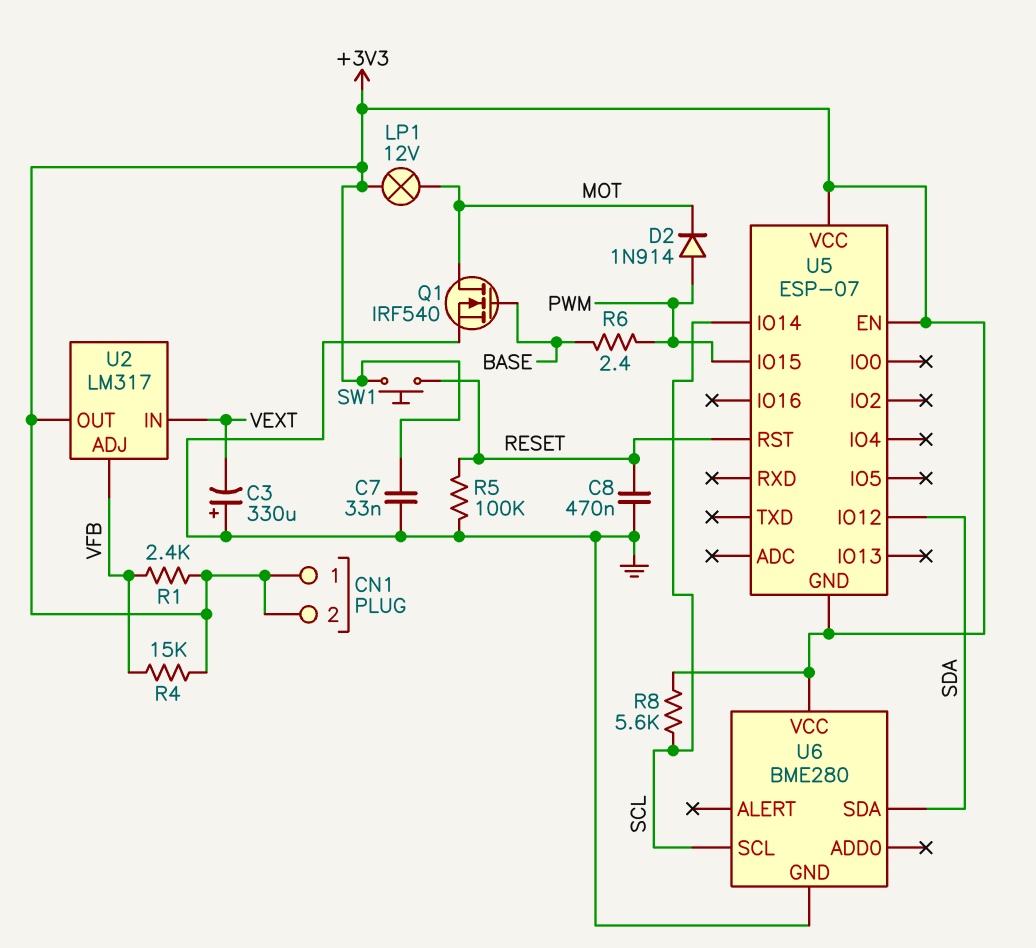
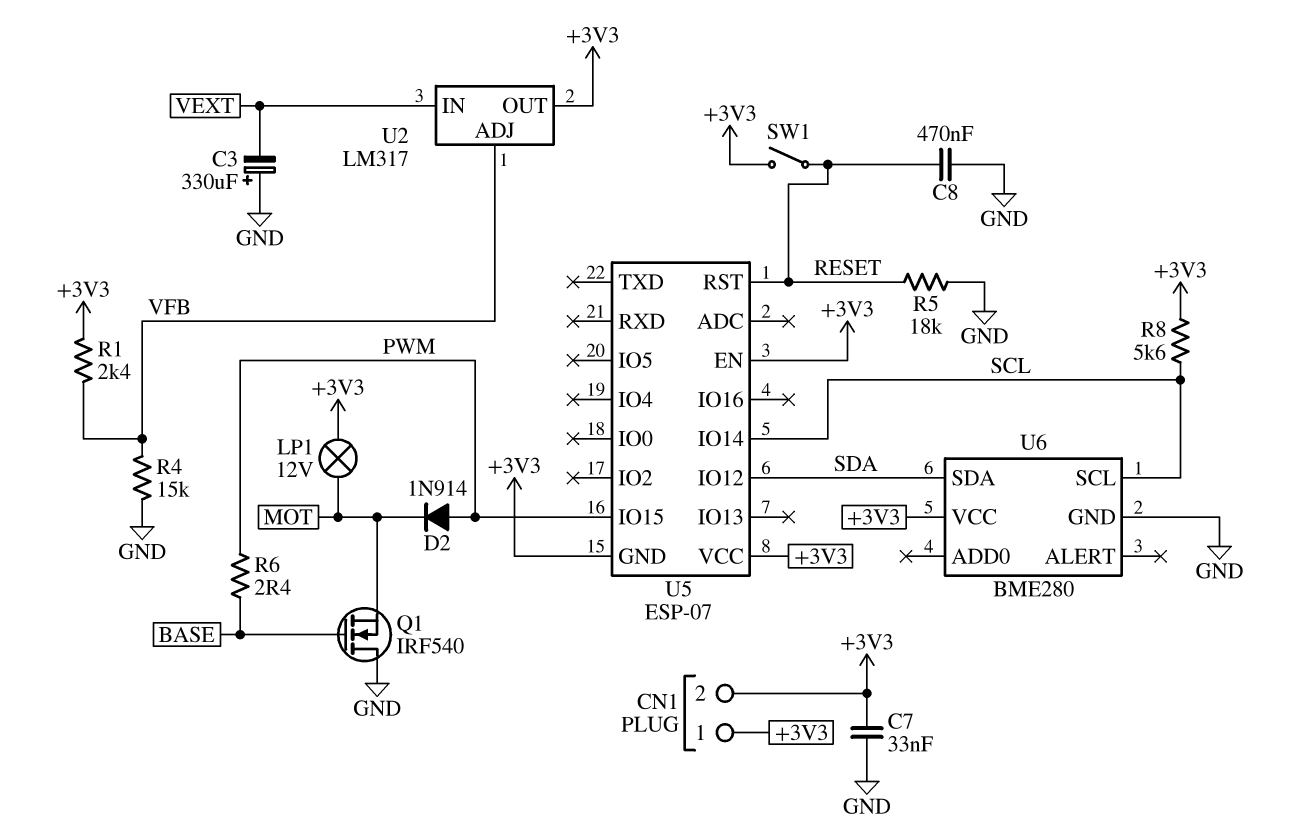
Q1: NMOS IRF540 (G BASE, D MOT, S GND) -> NMOS IRF540 (G BASE, D GND, S MOT)
R4: 15k (+3V3, VFB) -> 15k (GND, VFB)
R5: 100k (GND, RESET) -> 18k (GND, RESET)
SW1: button (+3V3, RESET) -> switch (+3V3, RESET)

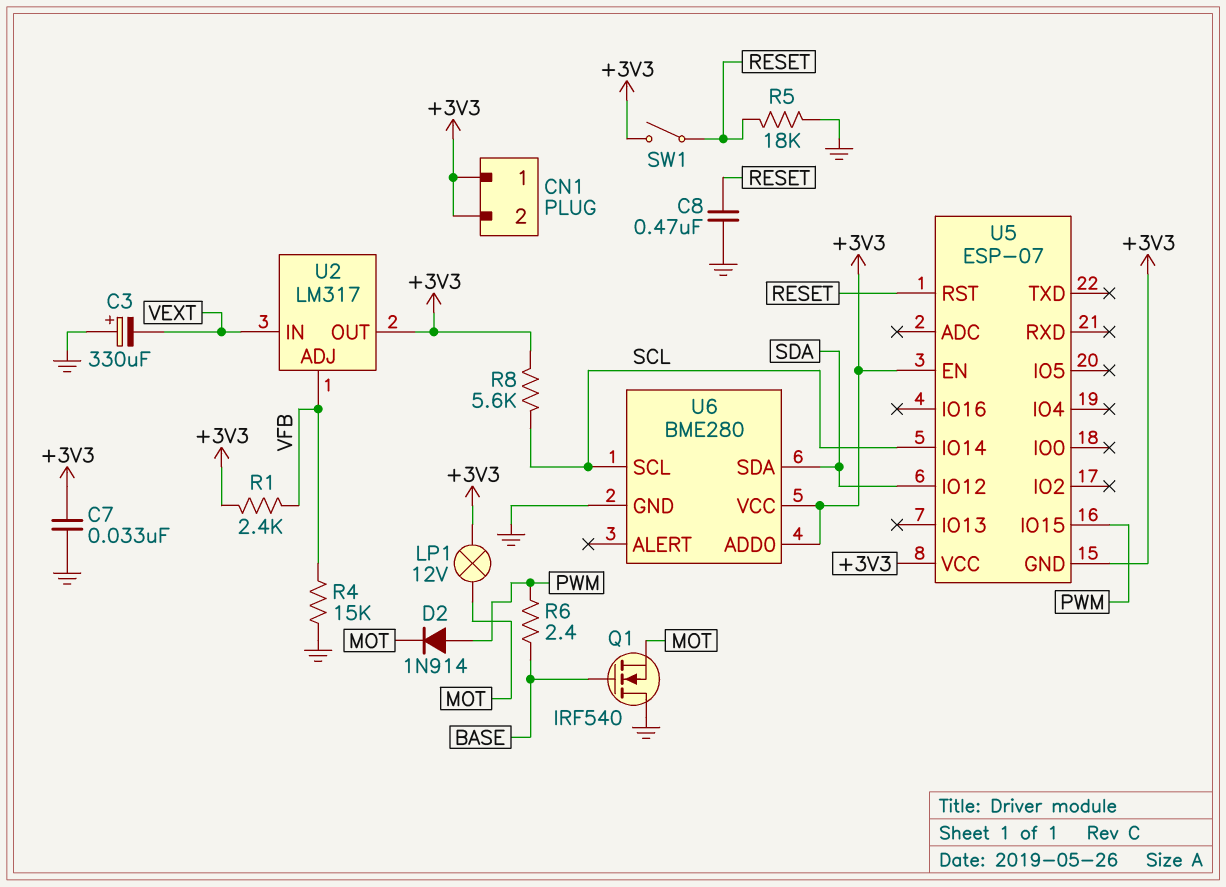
U6 pin ADD0: none -> +3V3

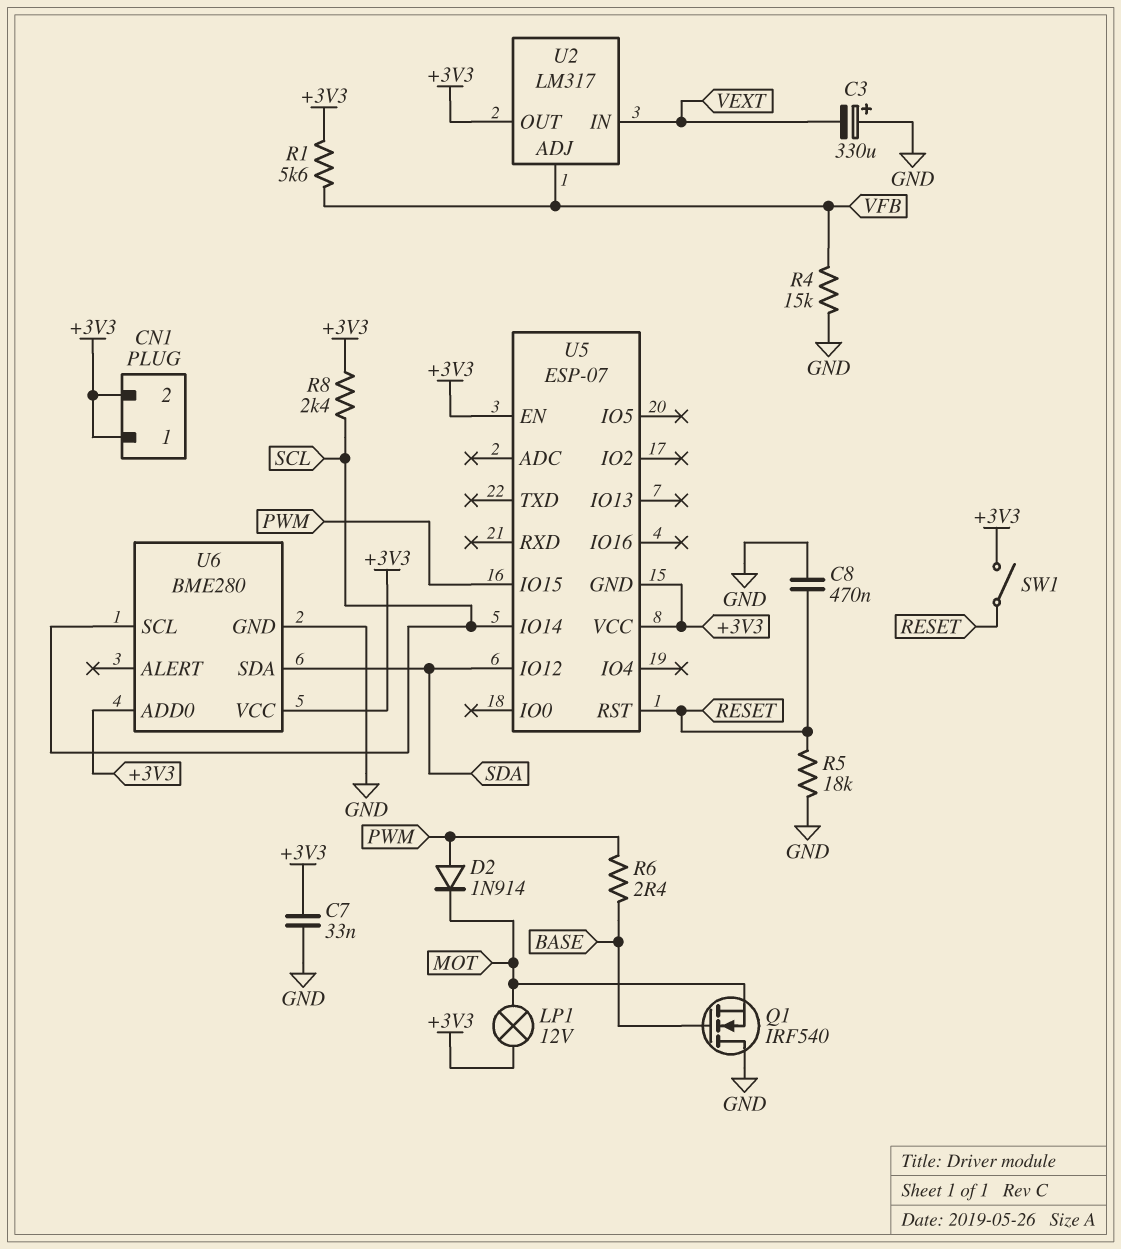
R1: 2.4k (+3V3, VFB) -> 5.6k (+3V3, VFB)
R8: 5.6k (+3V3, SCL) -> 2.4k (+3V3, SCL)

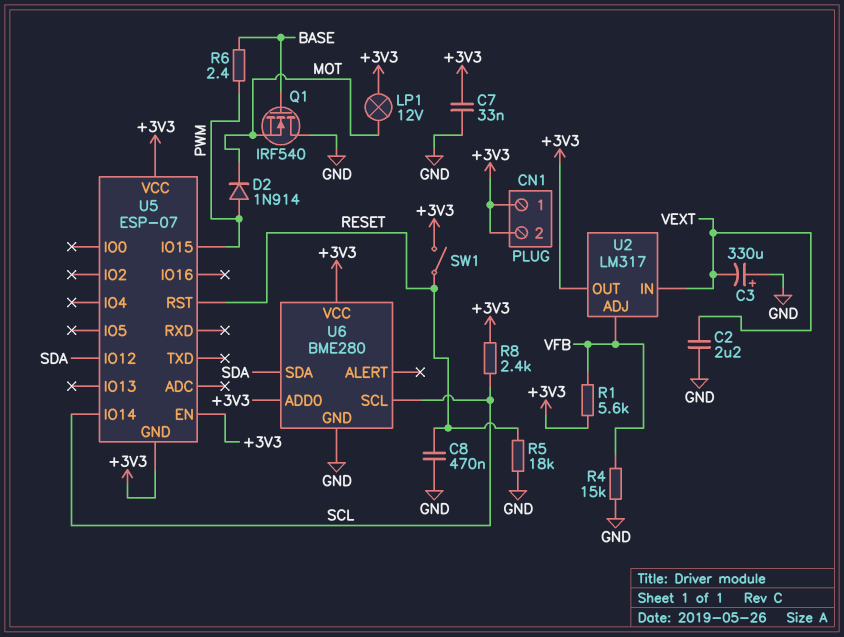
C2: none -> 2.2uF (GND, VEXT)

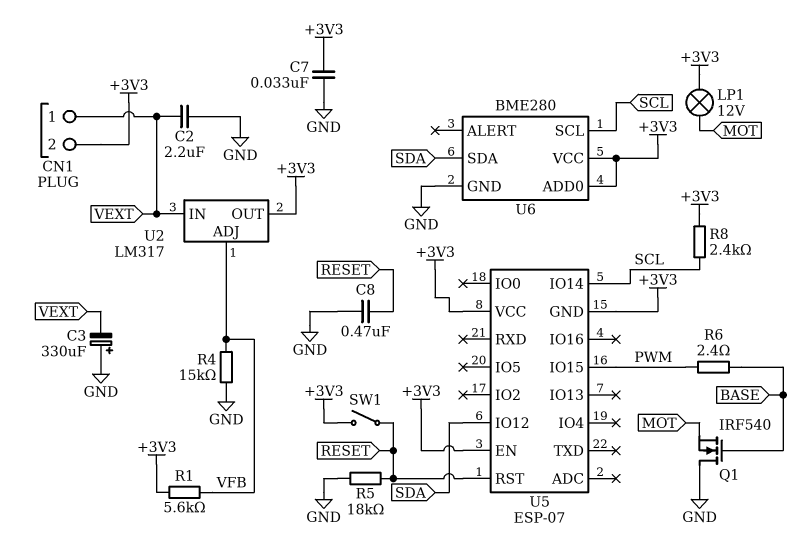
CN1 pin 1: +3V3 -> VEXT
D2: diode 1N914 (A PWM, K MOT) -> none

